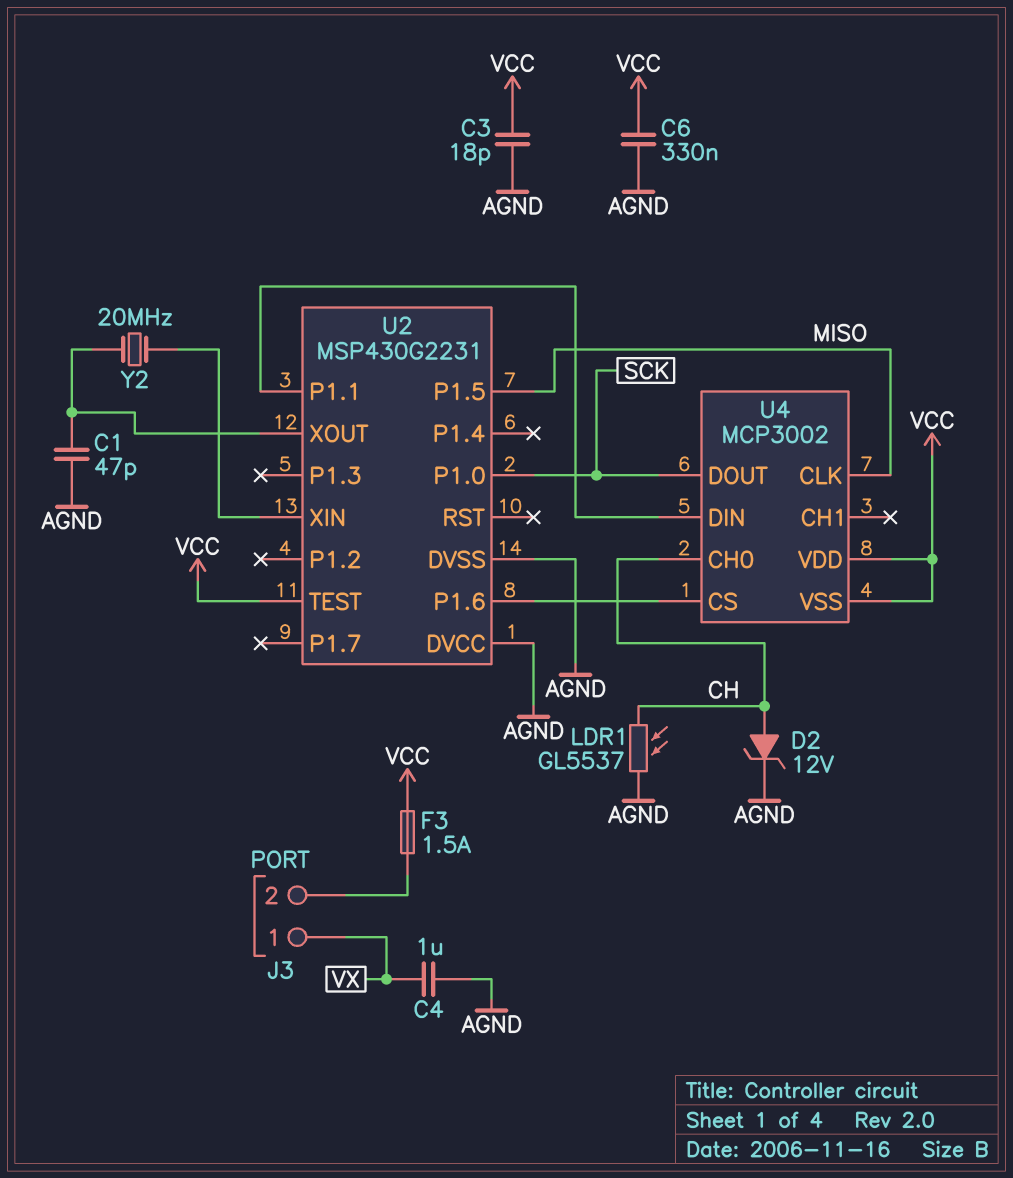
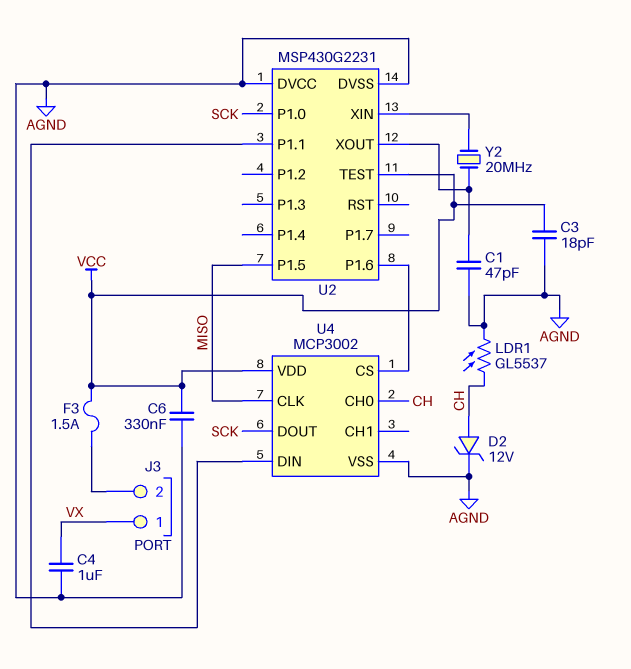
U4 pin VSS: VCC -> AGND

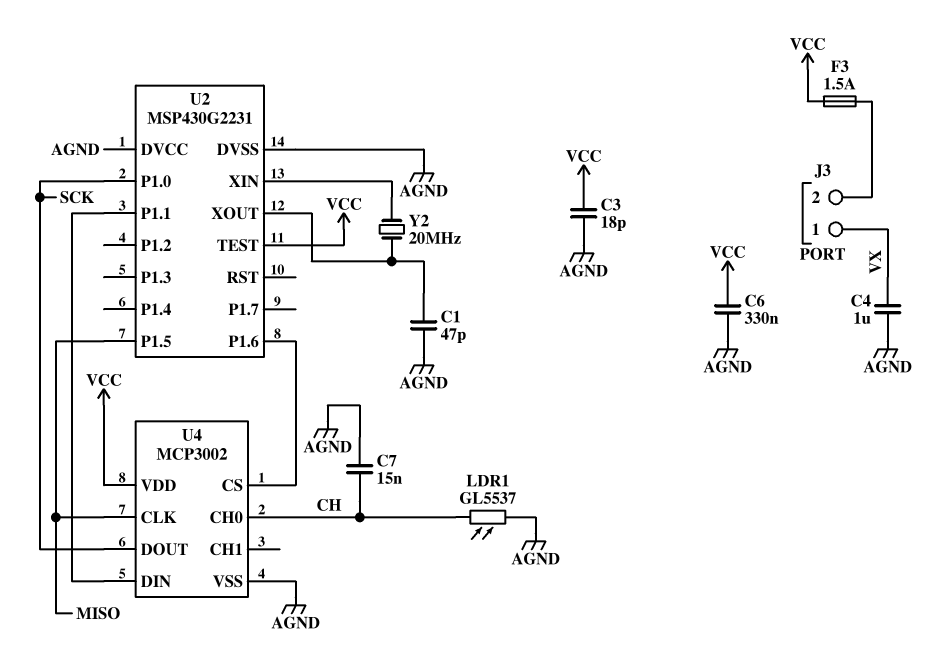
C7: none -> 15nF (AGND, CH)
D2: zener 12V (A CH, K AGND) -> none

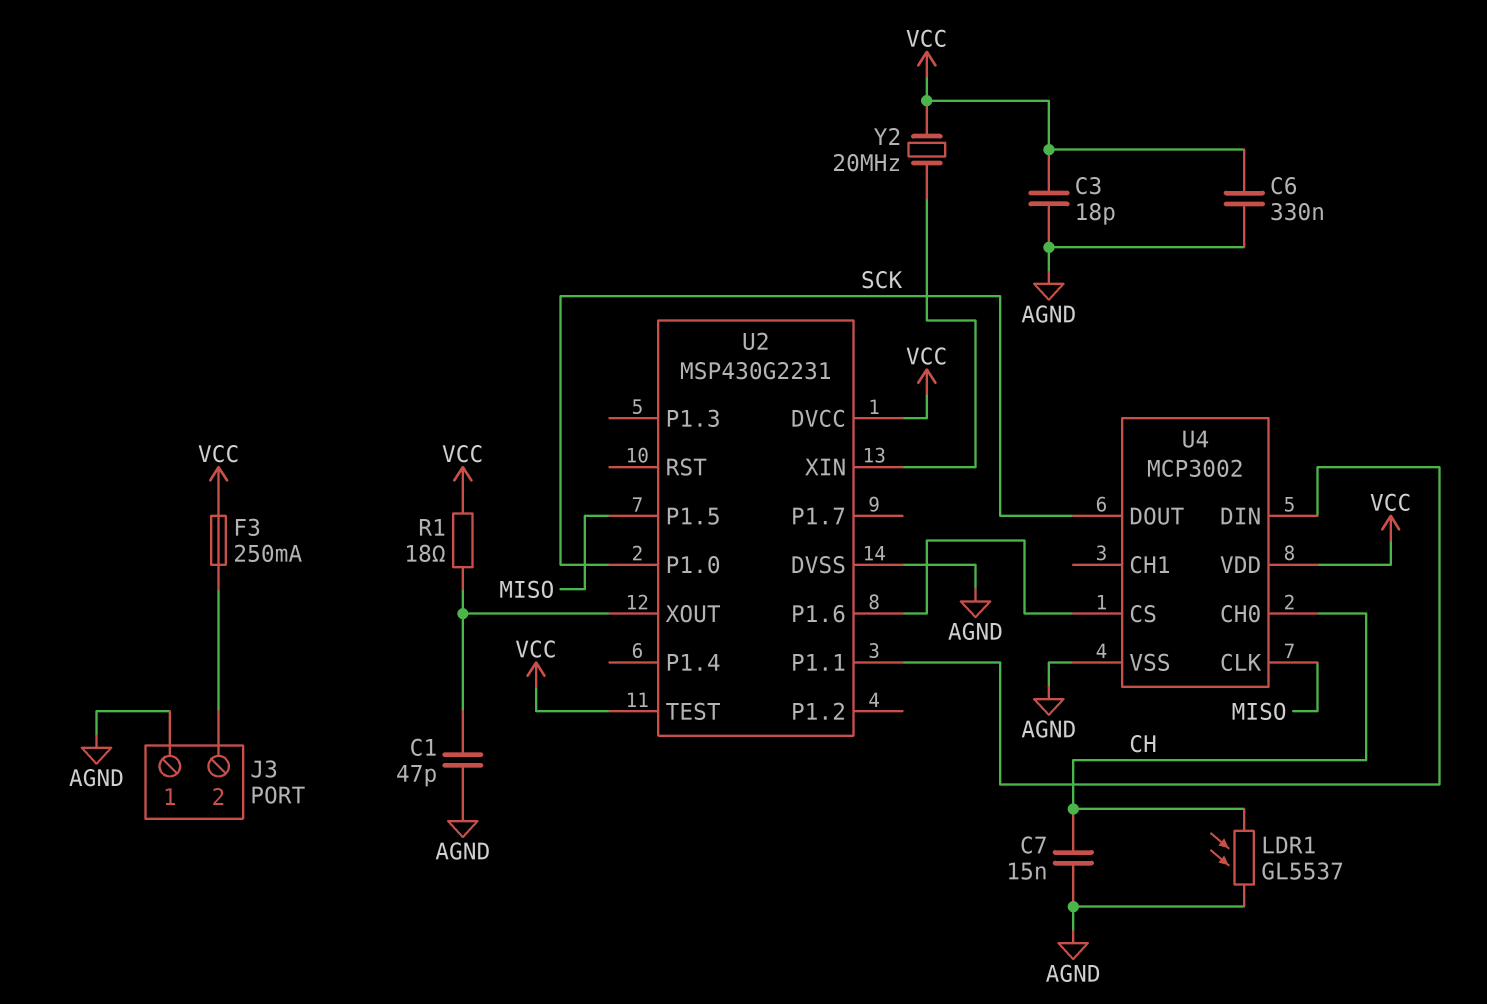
C4: 1uF (AGND, VX) -> none
F3: 1.5A (J3/2, VCC) -> 250mA (J3/2, VCC)
J3 pin 1: VX -> AGND
R1: none -> 18 (U2/XOUT, VCC)
U2 pin DVCC: AGND -> VCC
Y2: 20MHz (U2/XIN, U2/XOUT) -> 20MHz (U2/XIN, VCC)

